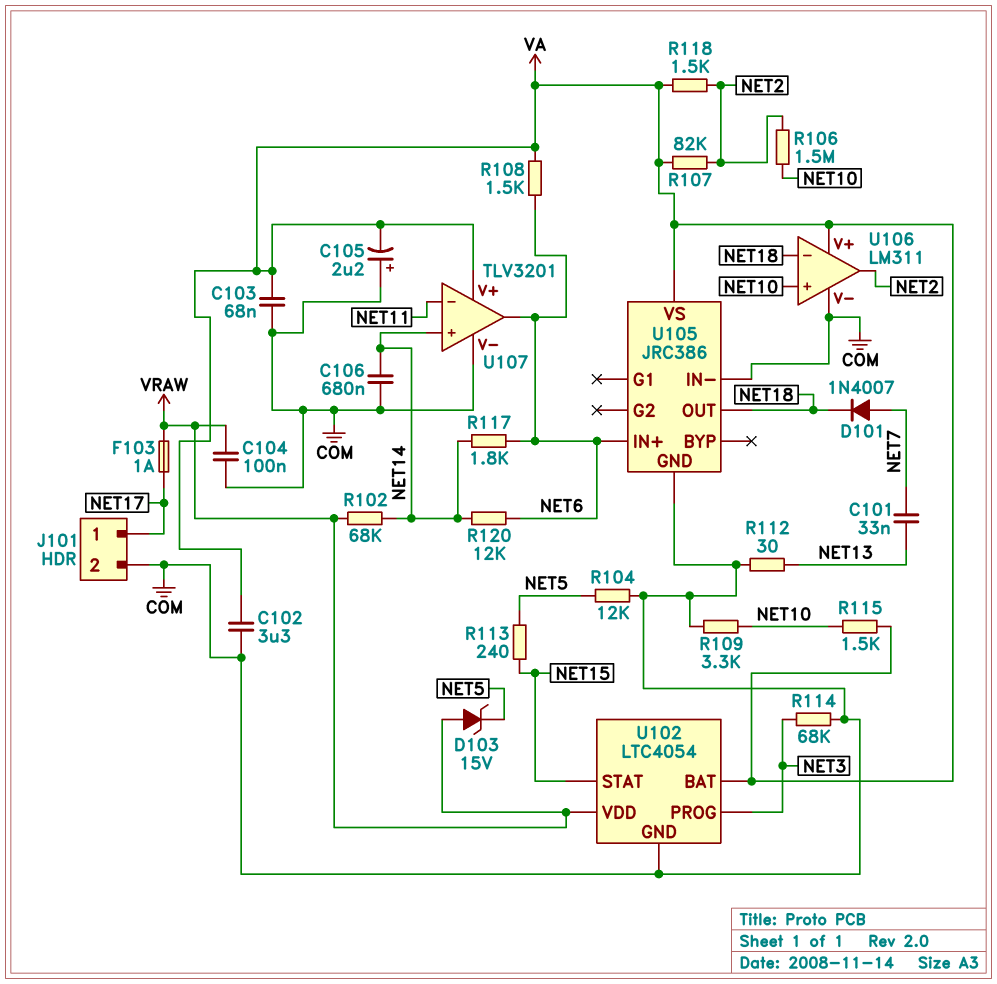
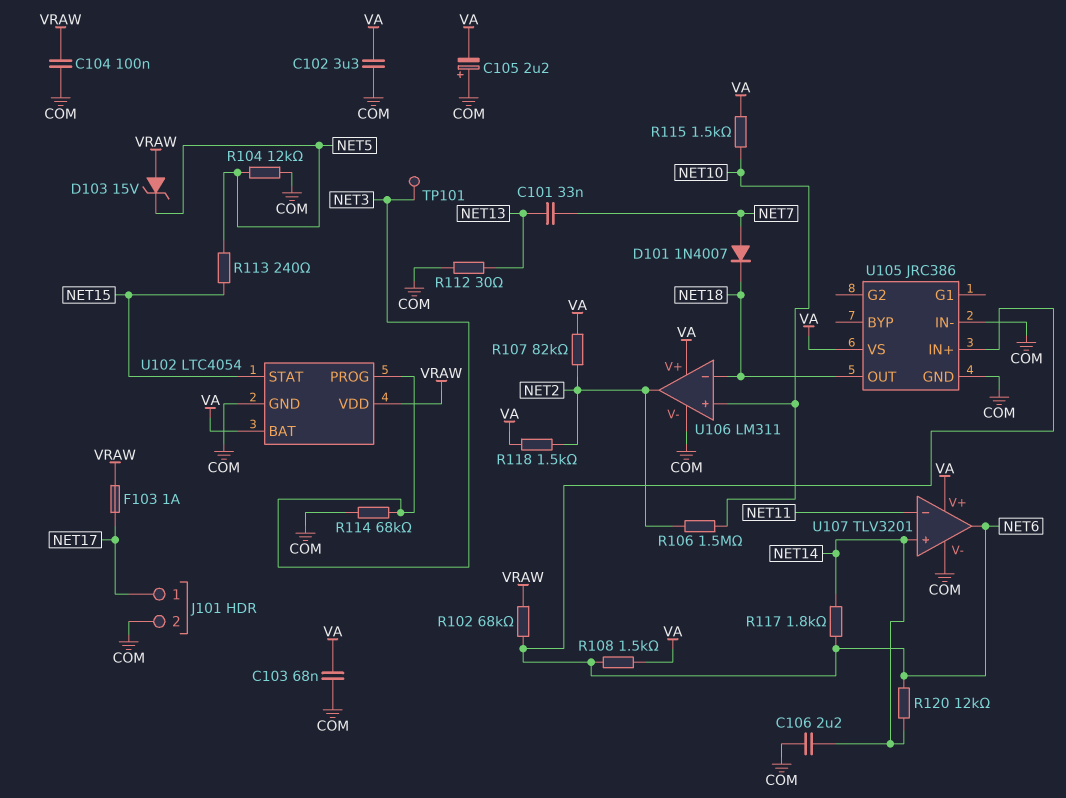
C106: 680nF (COM, NET14) -> 2.2uF (COM, NET14)
R102: 68k (NET14, VRAW) -> 68k (NET6, VRAW)
R109: 3.3k (COM, NET10) -> none
TP101: none -> test point (NET3)

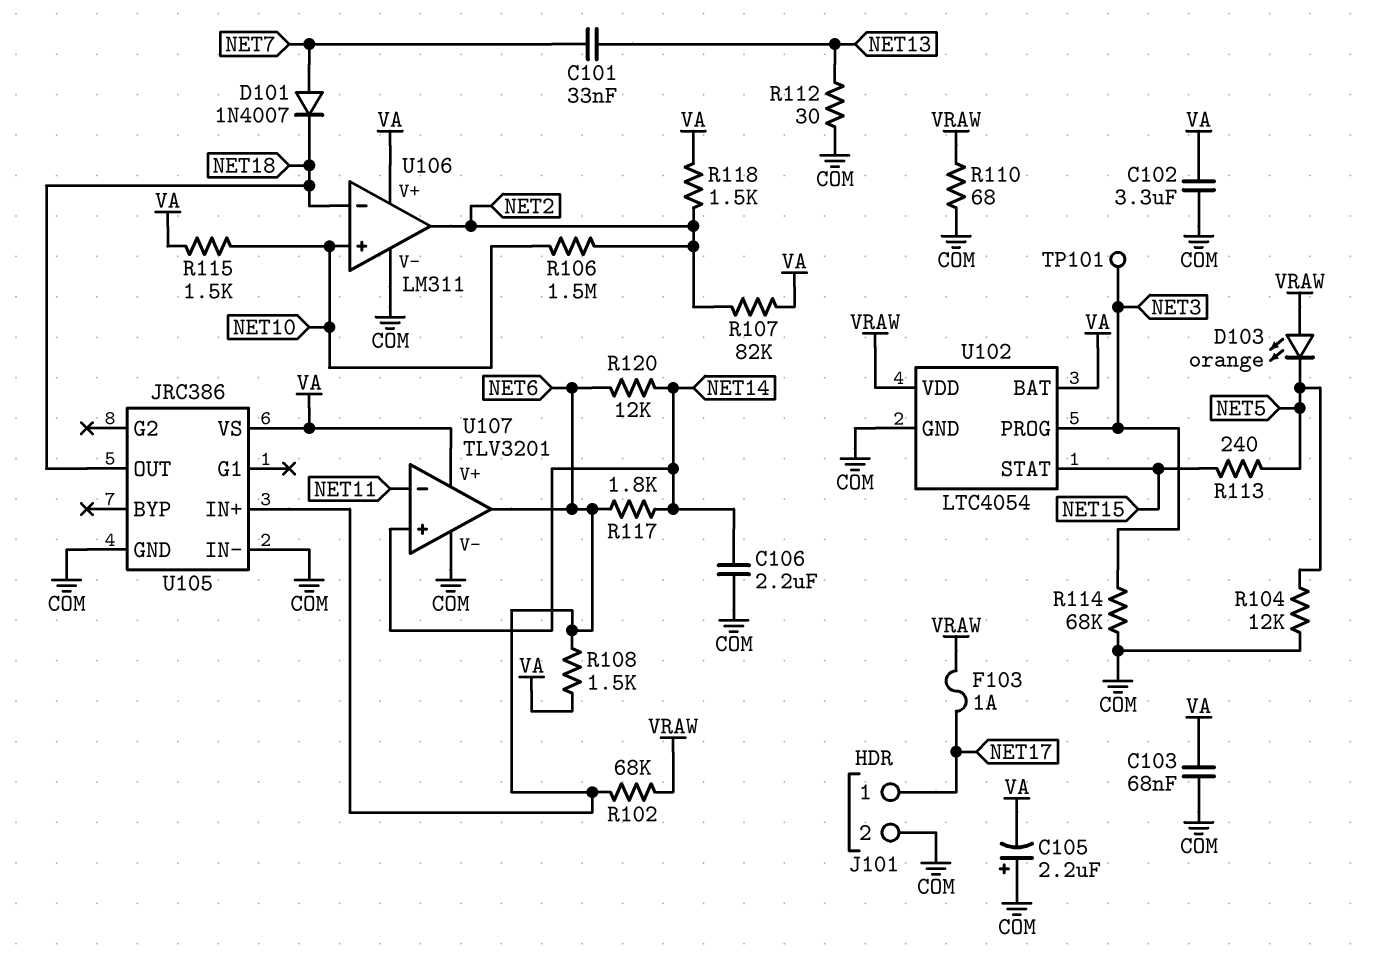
C104: 100nF (COM, VRAW) -> none
D103: zener 15V (A VRAW, K NET5) -> LED orange (A VRAW, K NET5)
R110: none -> 68 (COM, VRAW)

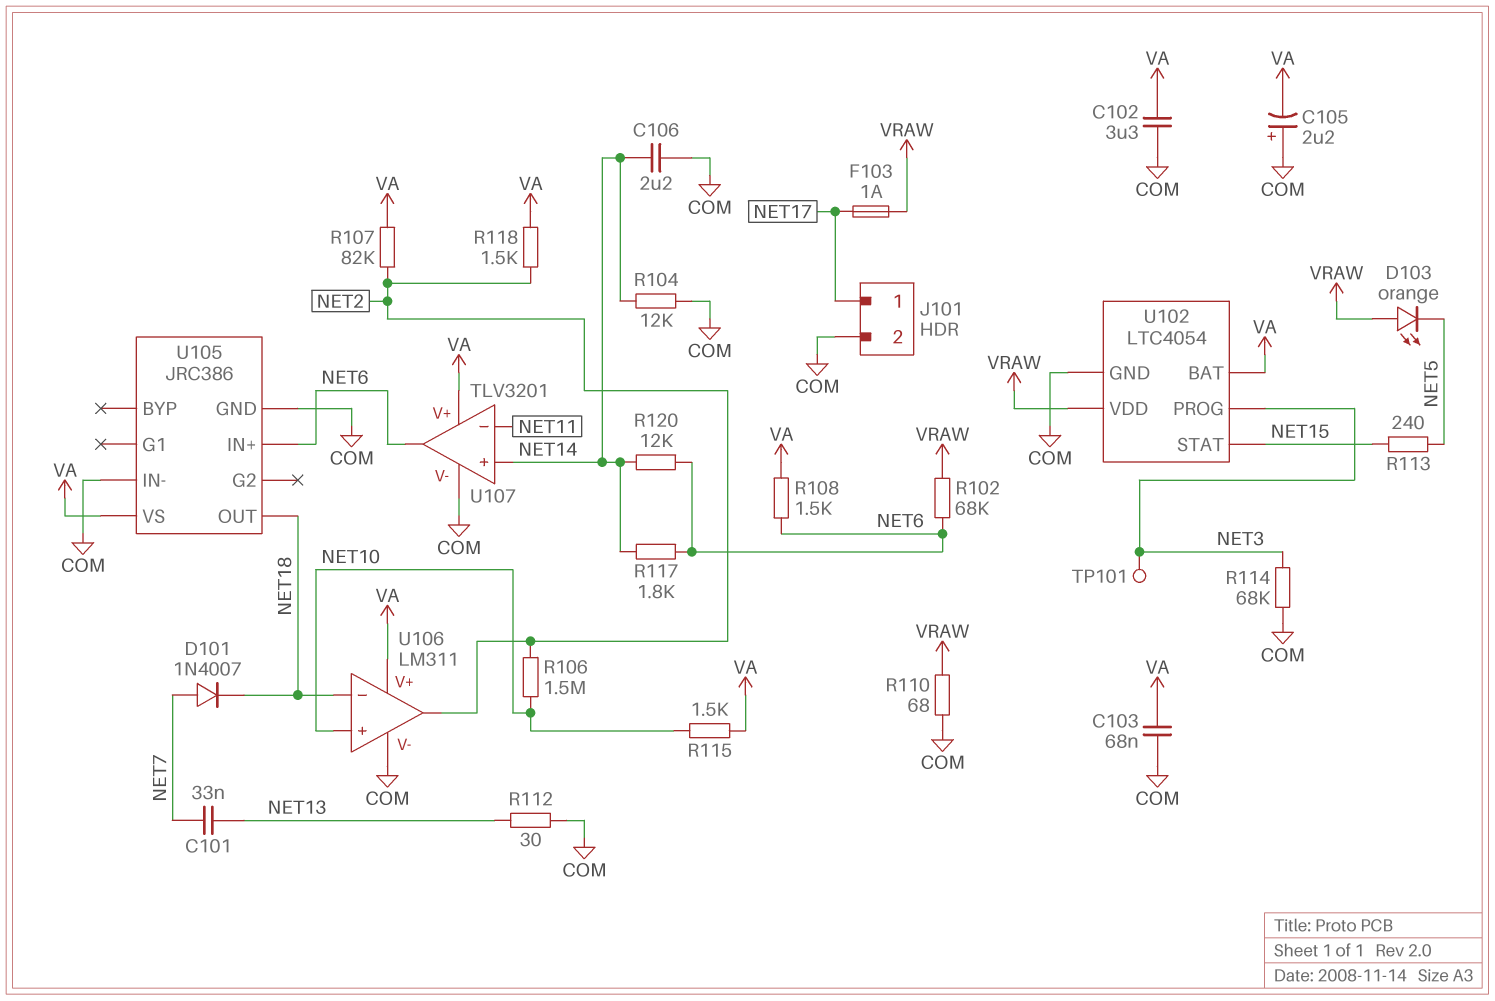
R104: 12k (COM, NET5) -> 12k (COM, NET14)

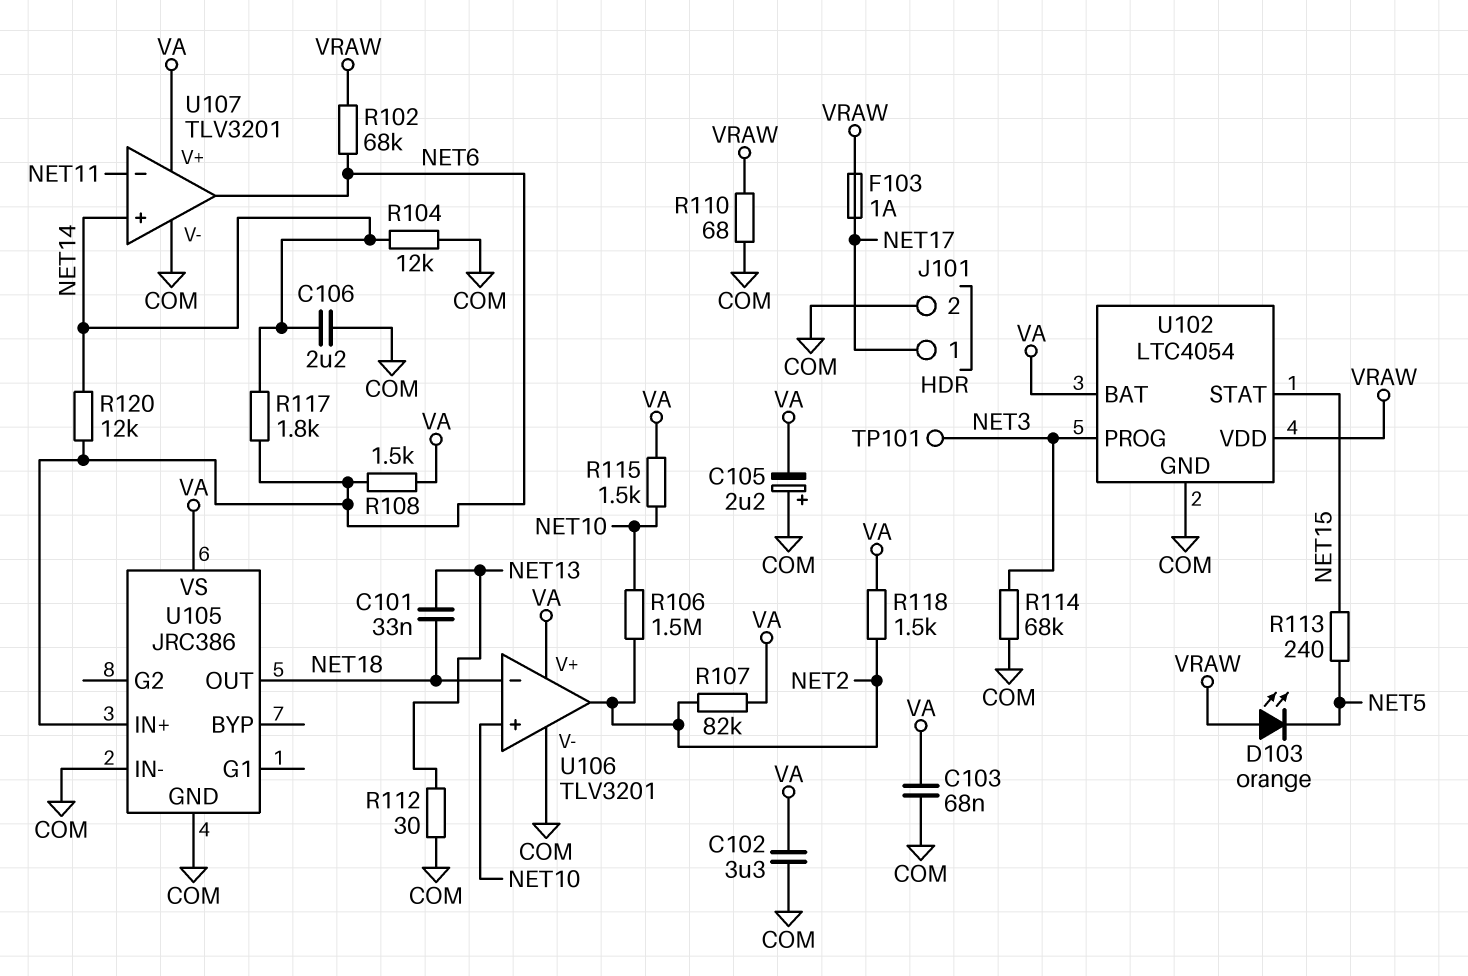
C101: 33nF (NET7, NET13) -> 33nF (NET13, NET18)
D101: diode 1N4007 (A NET7, K NET18) -> none
U106: LM311 -> TLV3201

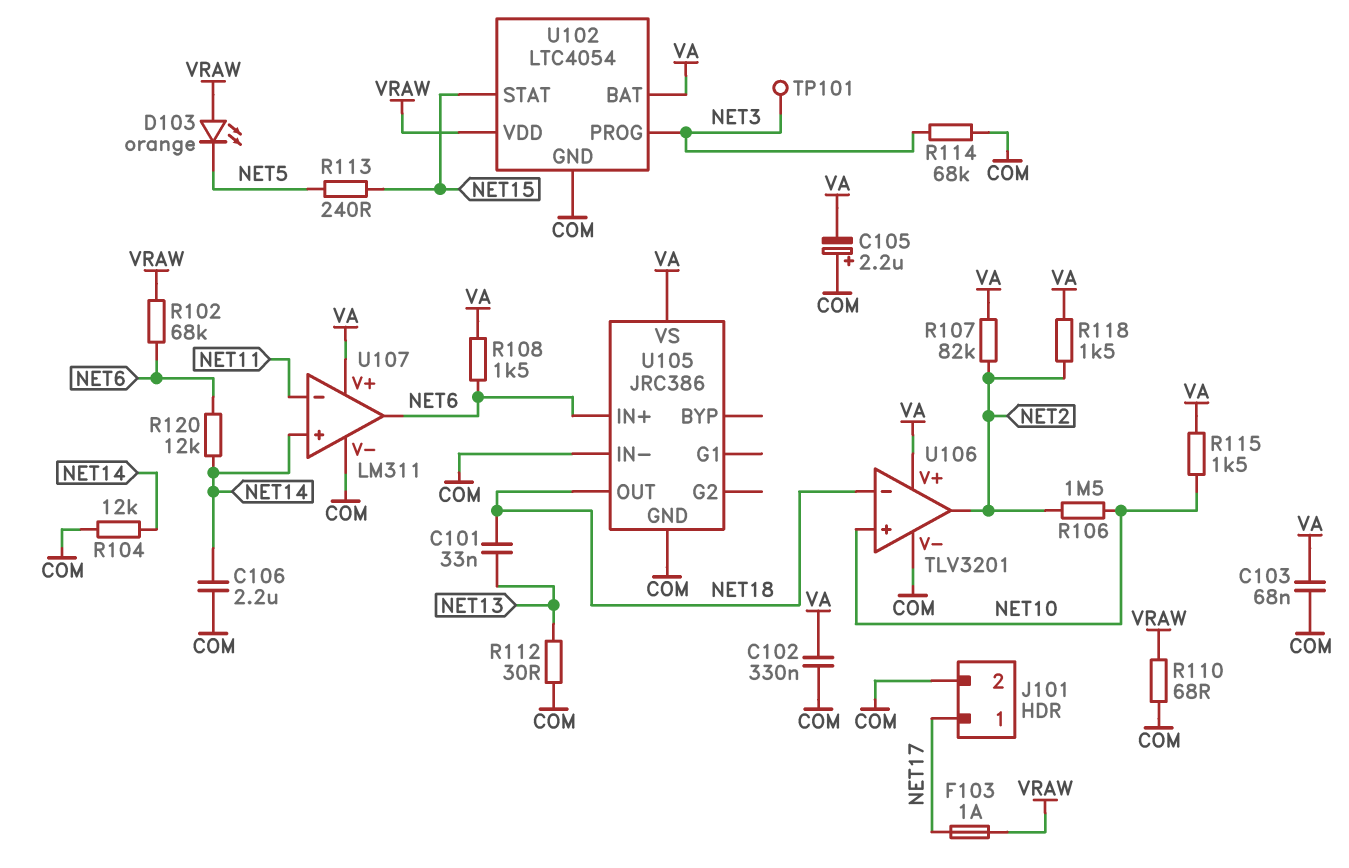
C102: 3.3uF (COM, VA) -> 330nF (COM, VA)
R117: 1.8k (NET6, NET14) -> none
U107: TLV3201 -> LM311

